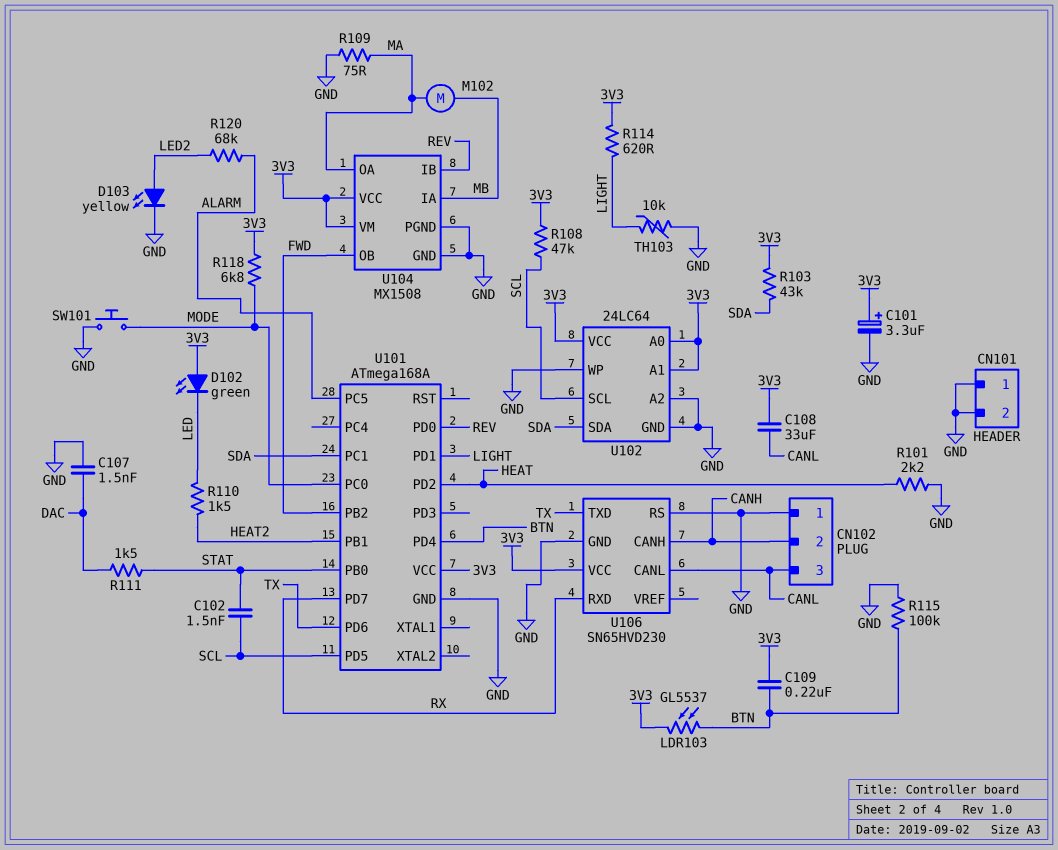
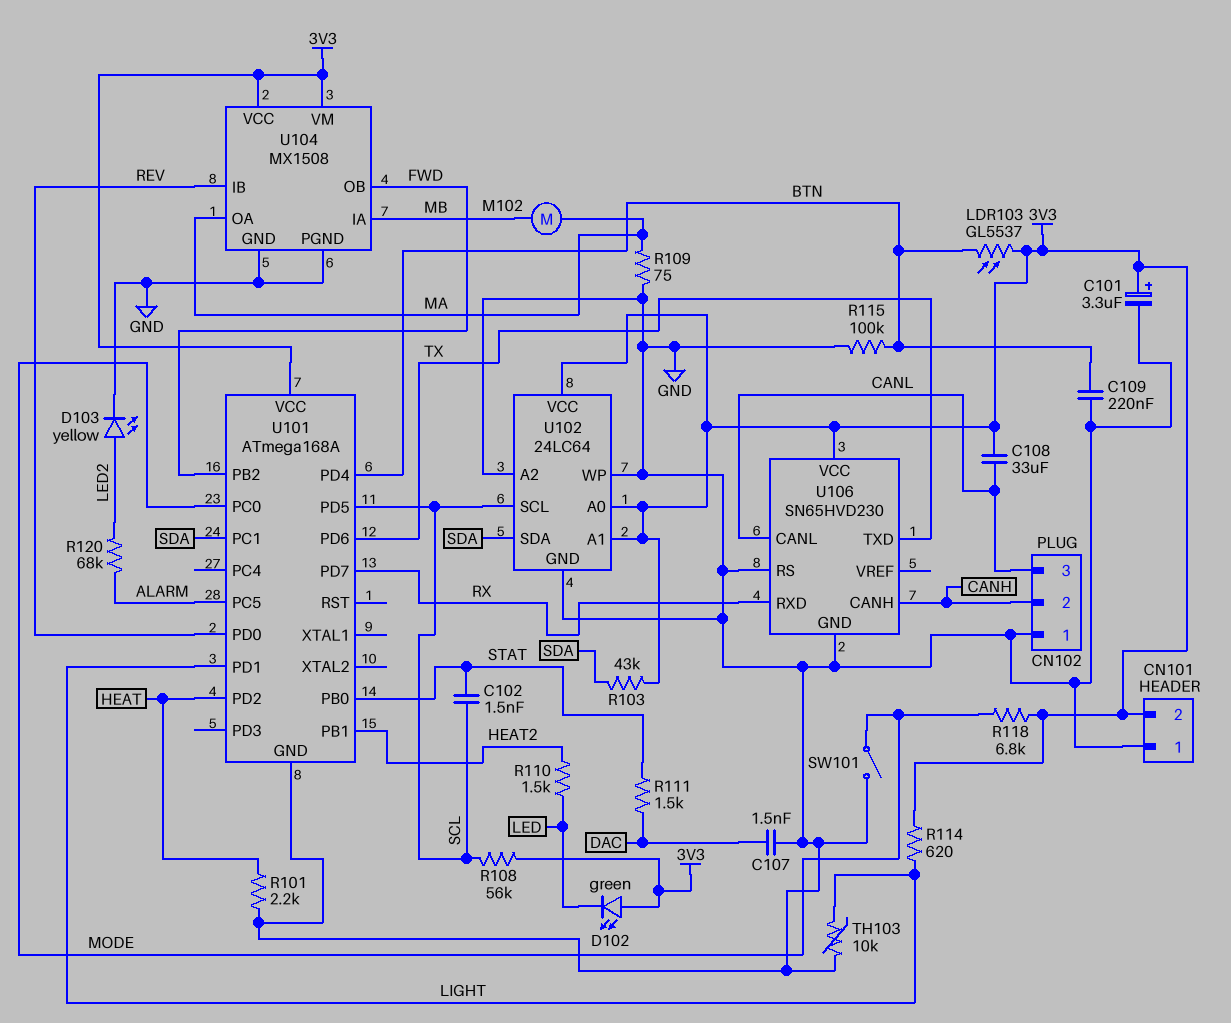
C109: 220nF (3V3, BTN) -> 220nF (BTN, GND)
CN101 pin 2: GND -> 3V3
R108: 47k (3V3, SCL) -> 56k (3V3, SCL)
SW101: button (GND, MODE) -> switch (GND, MODE)

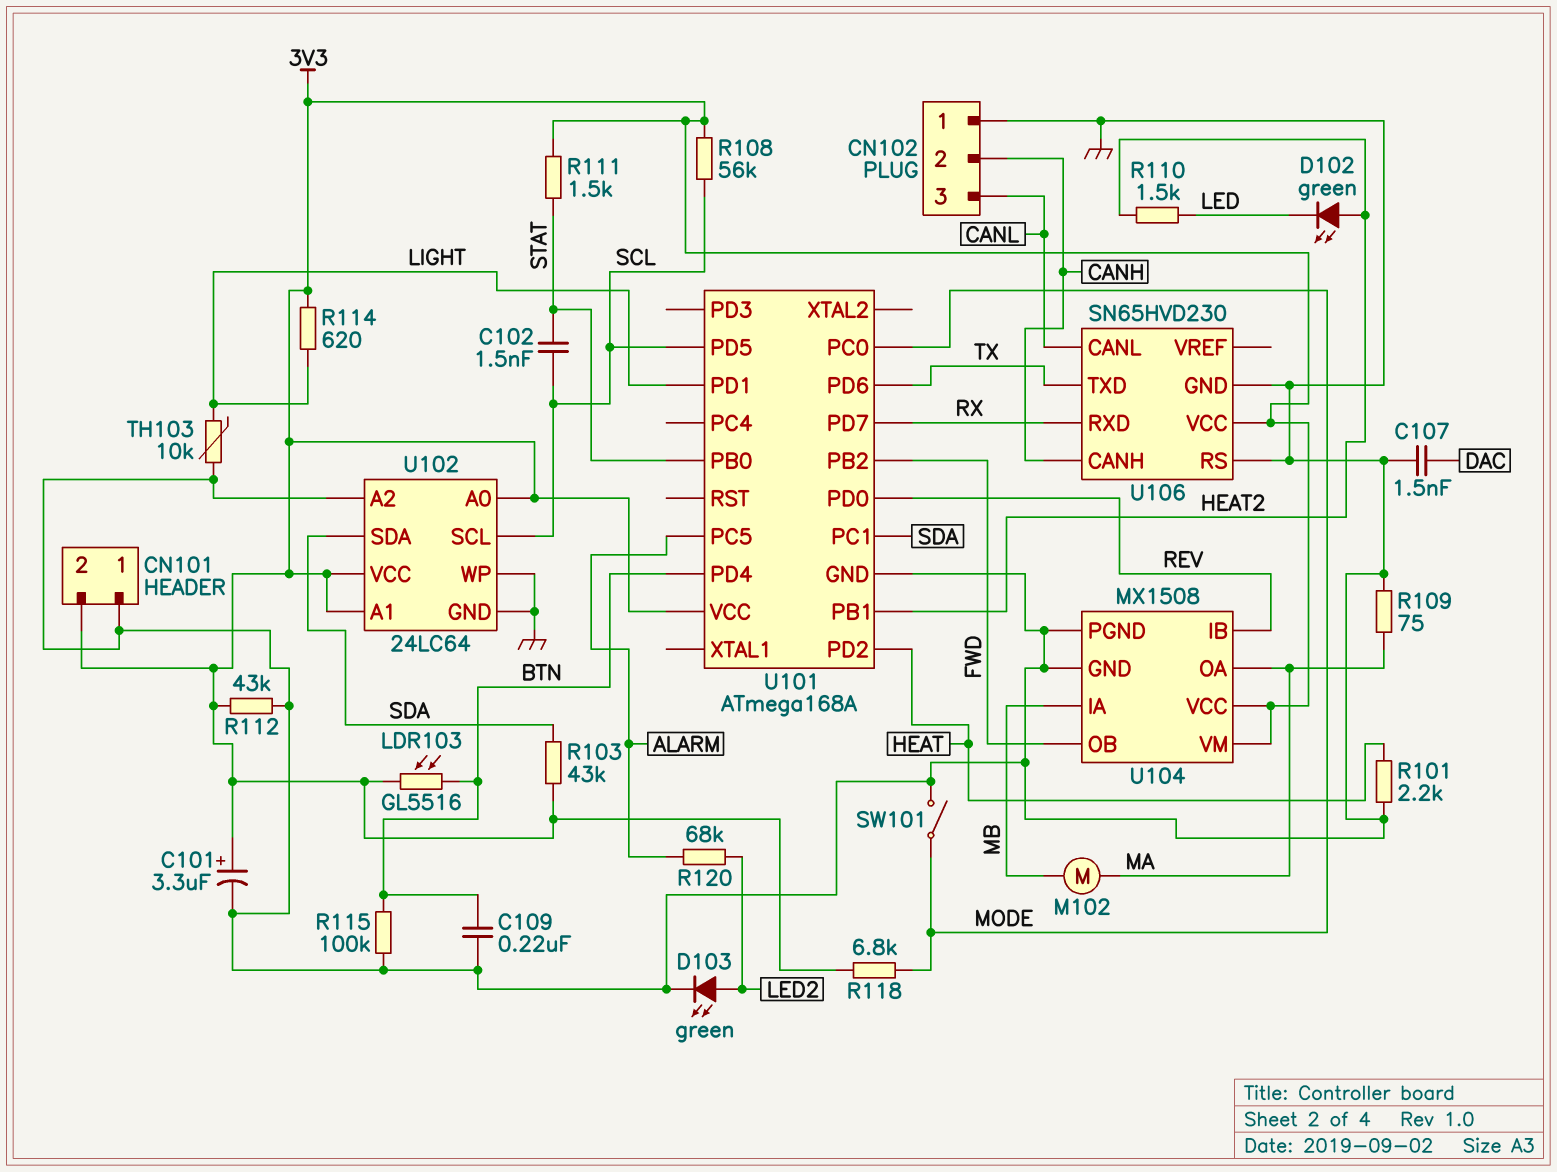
C108: 33uF (3V3, CANL) -> none
D102: LED green (A 3V3, K LED) -> LED green (A HEAT2, K LED)
D103: LED yellow (A LED2, K GND) -> LED green (A LED2, K GND)
LDR103: GL5537 (3V3, BTN) -> GL5516 (3V3, BTN)
R111: 1.5k (DAC, STAT) -> 1.5k (3V3, STAT)
R112: none -> 43k (3V3, GND)

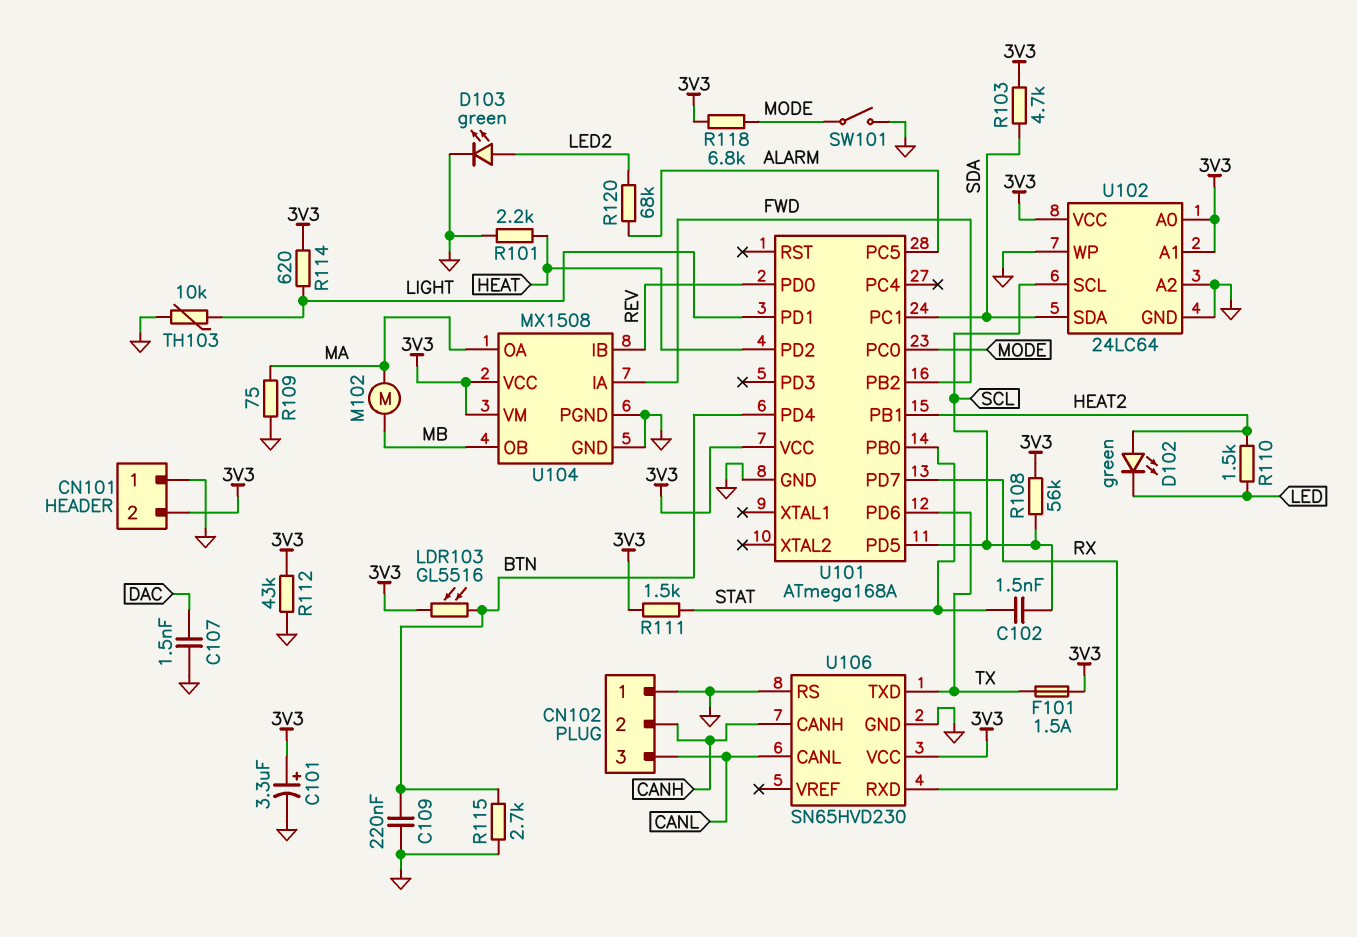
F101: none -> 1.5A (3V3, TX)
R103: 43k (3V3, SDA) -> 4.7k (3V3, SDA)
R115: 100k (BTN, GND) -> 2.7k (BTN, GND)
U104 pin IA: MB -> FWD
U104 pin OB: FWD -> MB

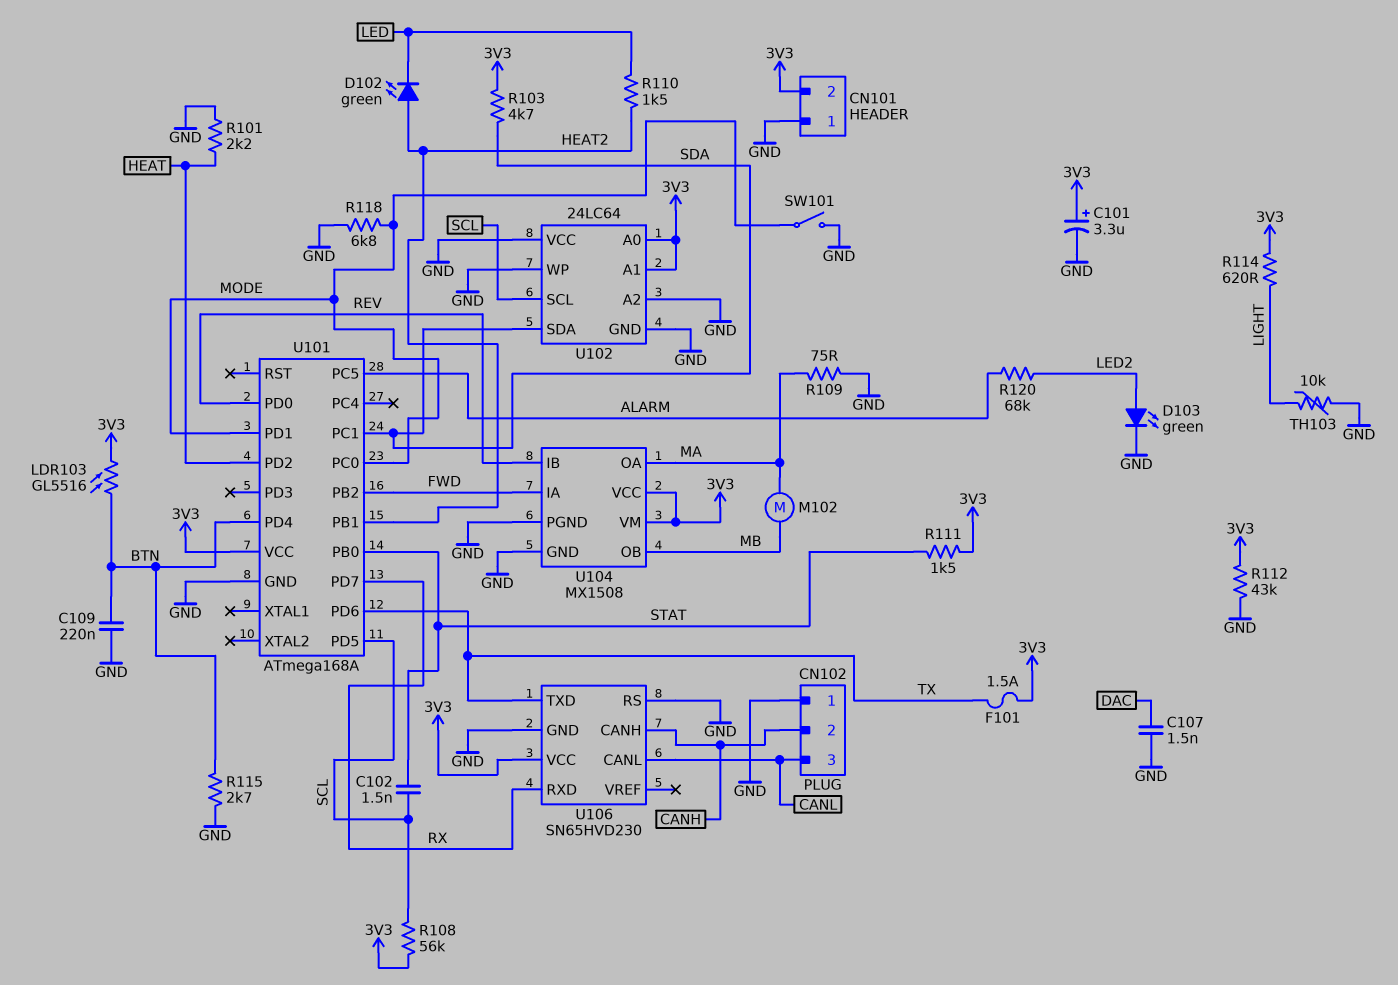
R118: 6.8k (3V3, MODE) -> 6.8k (GND, MODE)
U101 pin PD1: LIGHT -> MODE
U102 pin VCC: 3V3 -> GND

